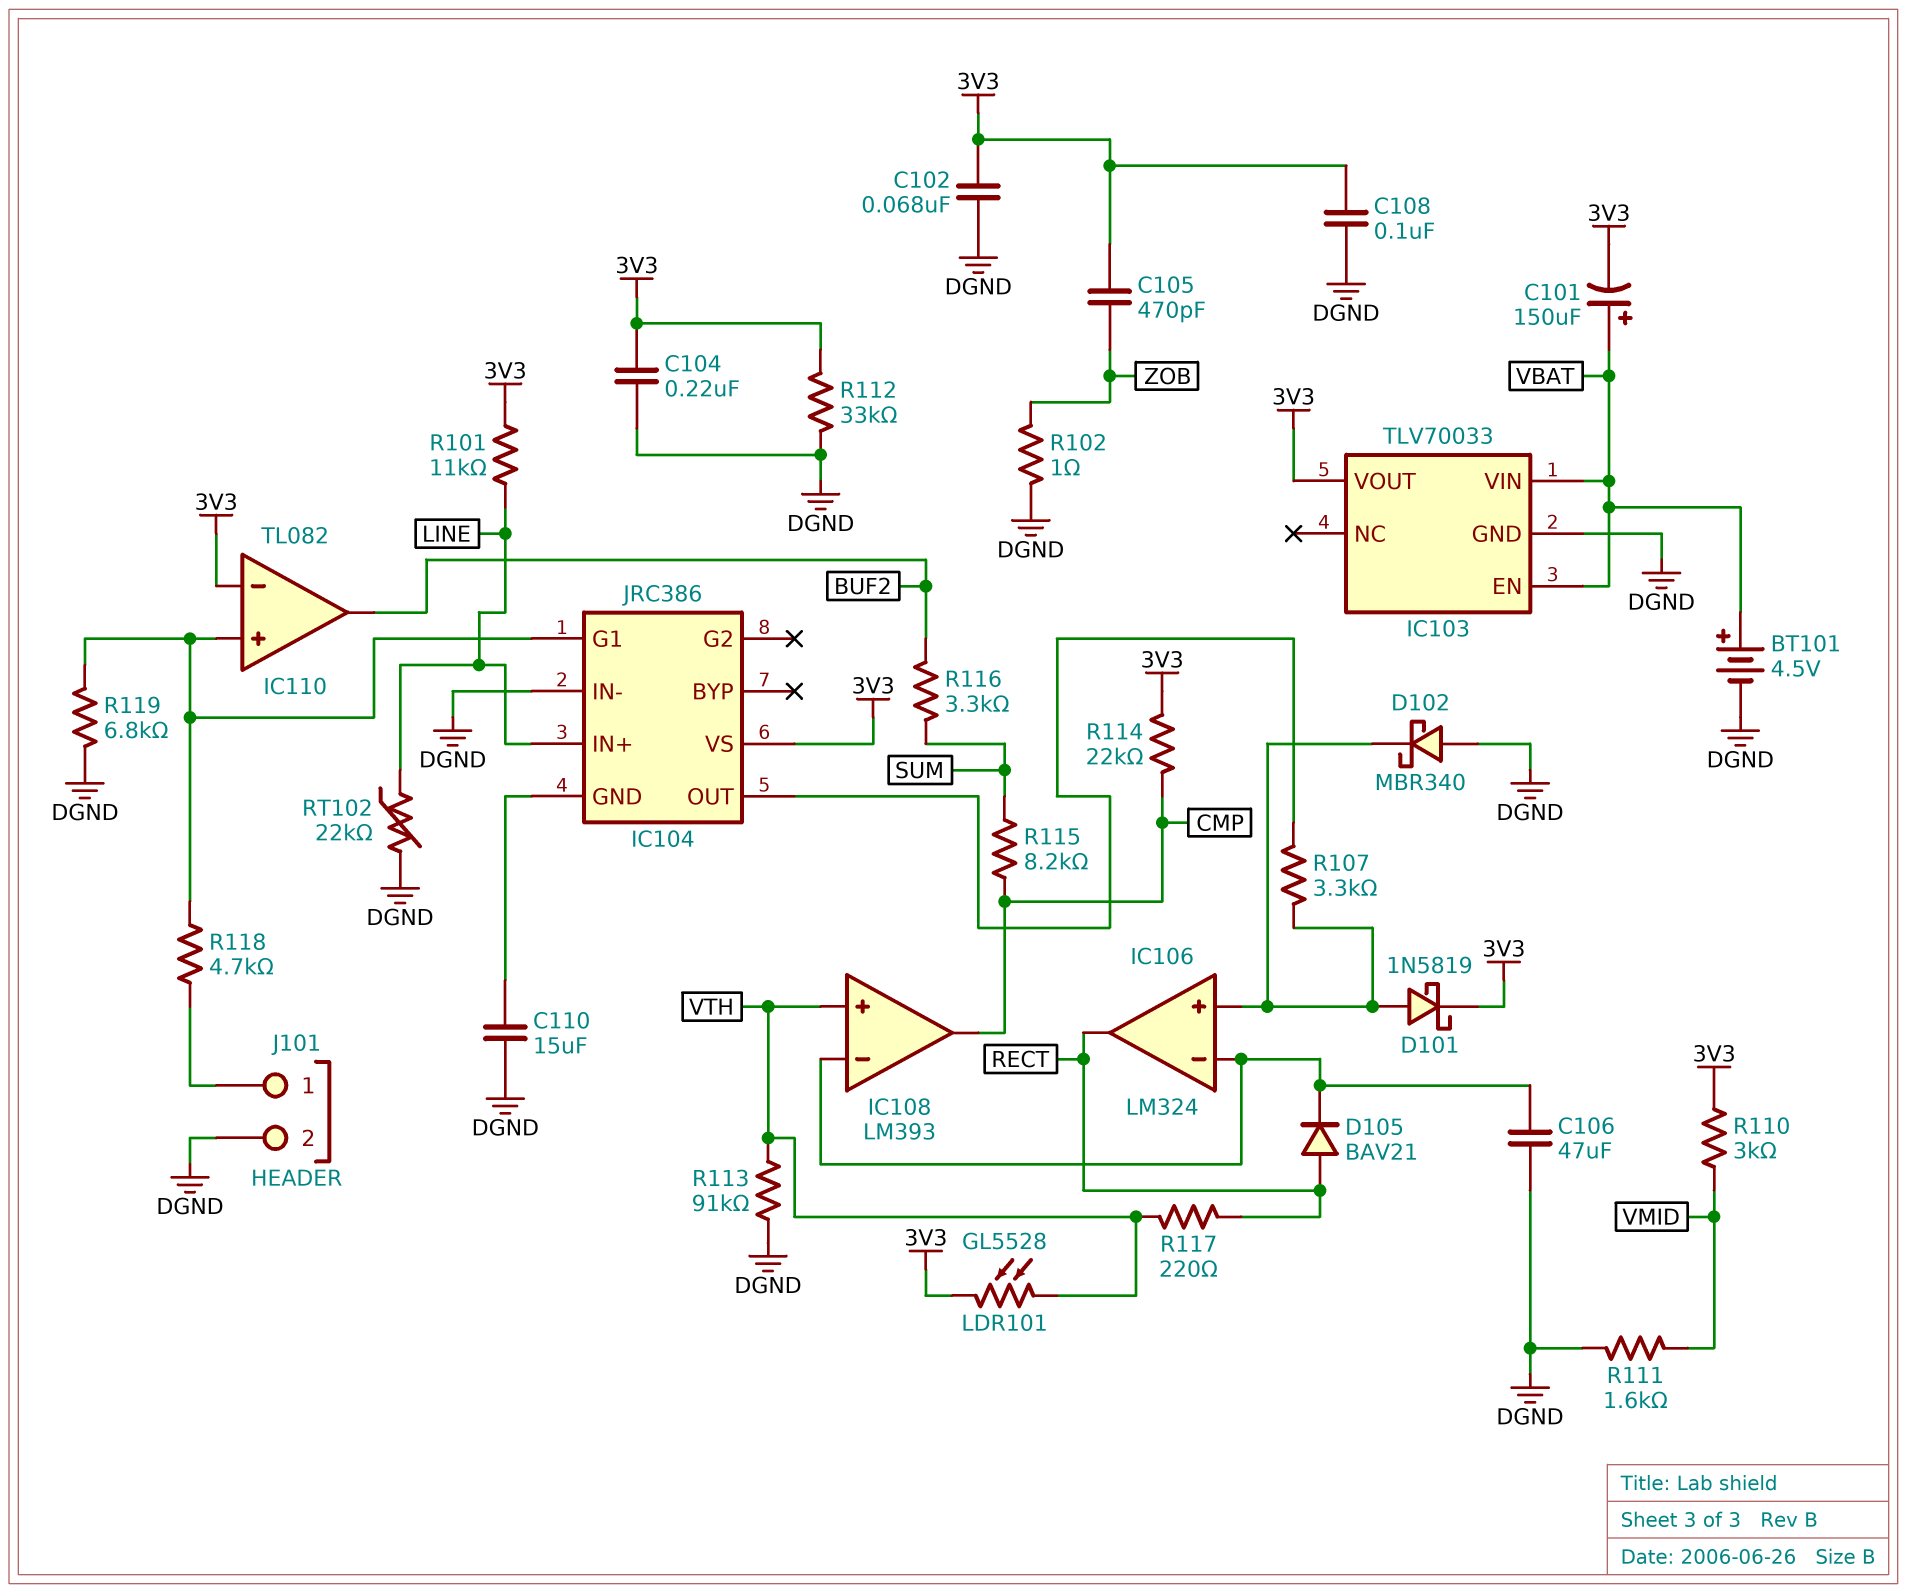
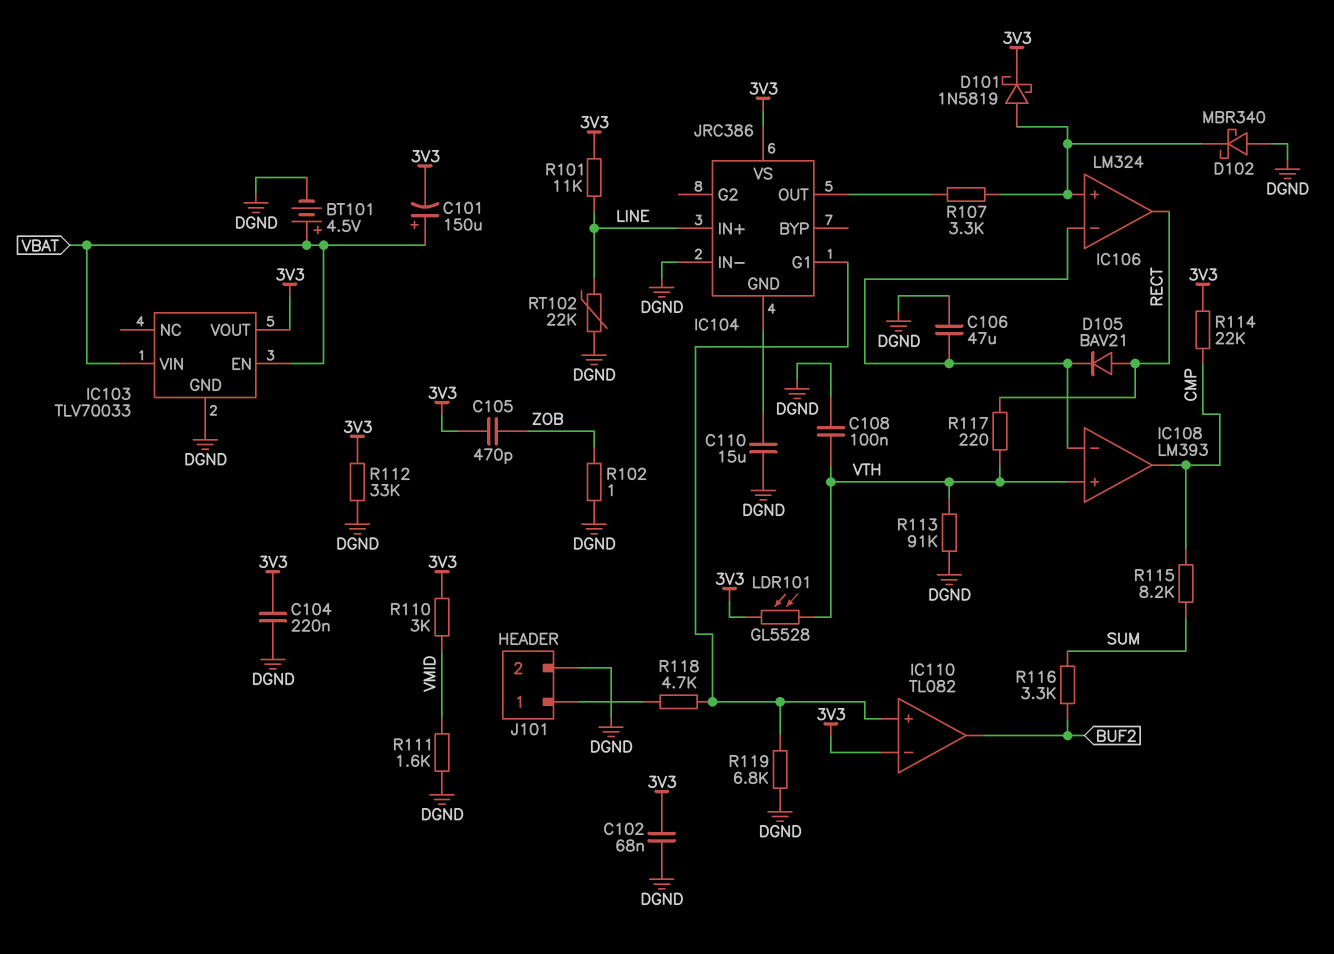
C108: 100nF (3V3, DGND) -> 100nF (DGND, VTH)

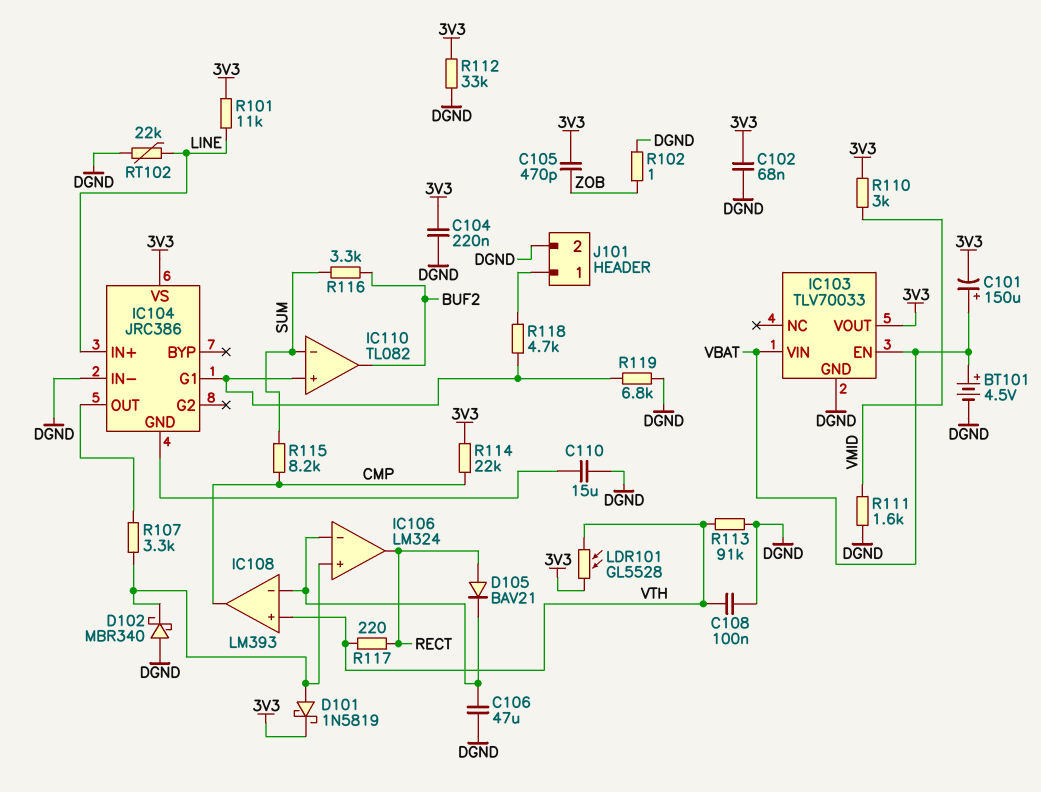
IC110 pin in-: 3V3 -> SUM

